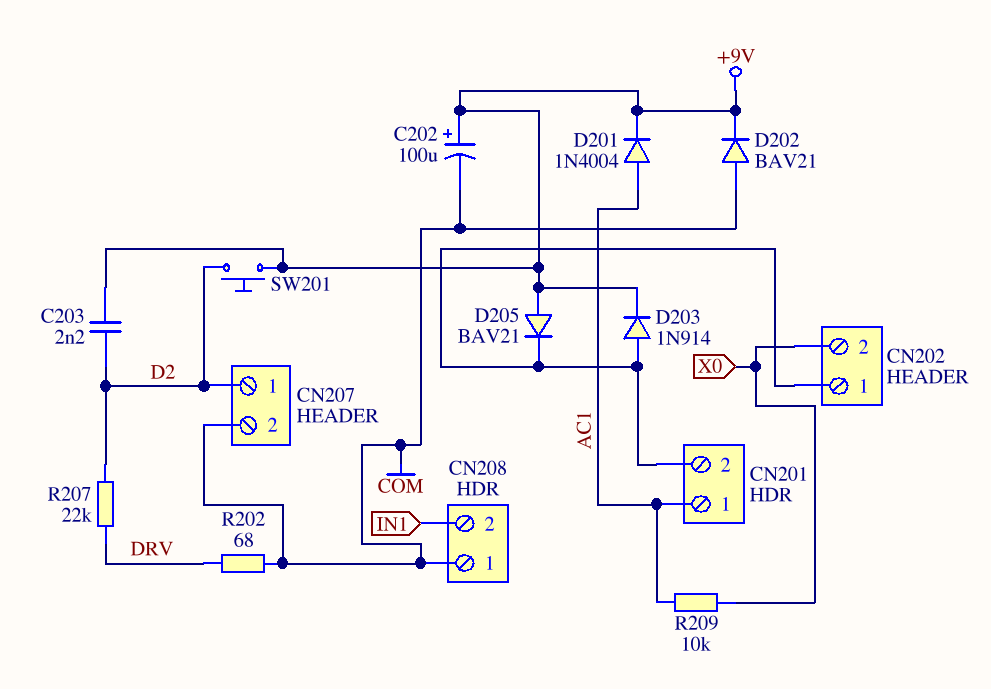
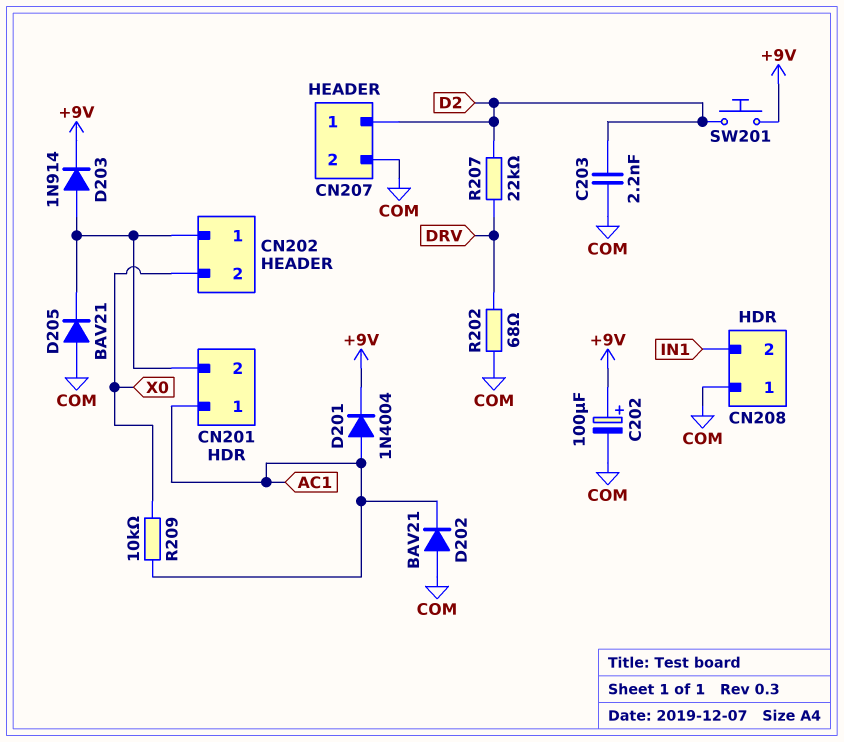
C203: 2.2nF (+9V, D2) -> 2.2nF (COM, D2)
D202: diode BAV21 (A COM, K +9V) -> diode BAV21 (A COM, K AC1)
D205: diode BAV21 (A +9V, K CN201/2) -> diode BAV21 (A COM, K CN201/2)

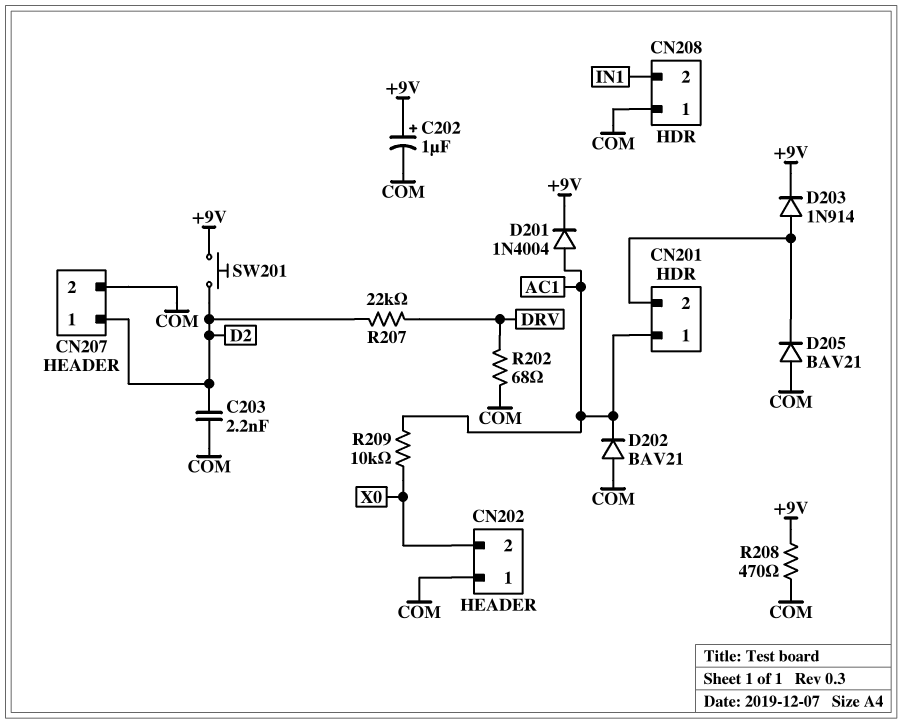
C202: 100uF (plus +9V, minus COM) -> 1uF (plus +9V, minus COM)
CN202 pin 1: CN201/2 -> COM
R208: none -> 470 (+9V, COM)

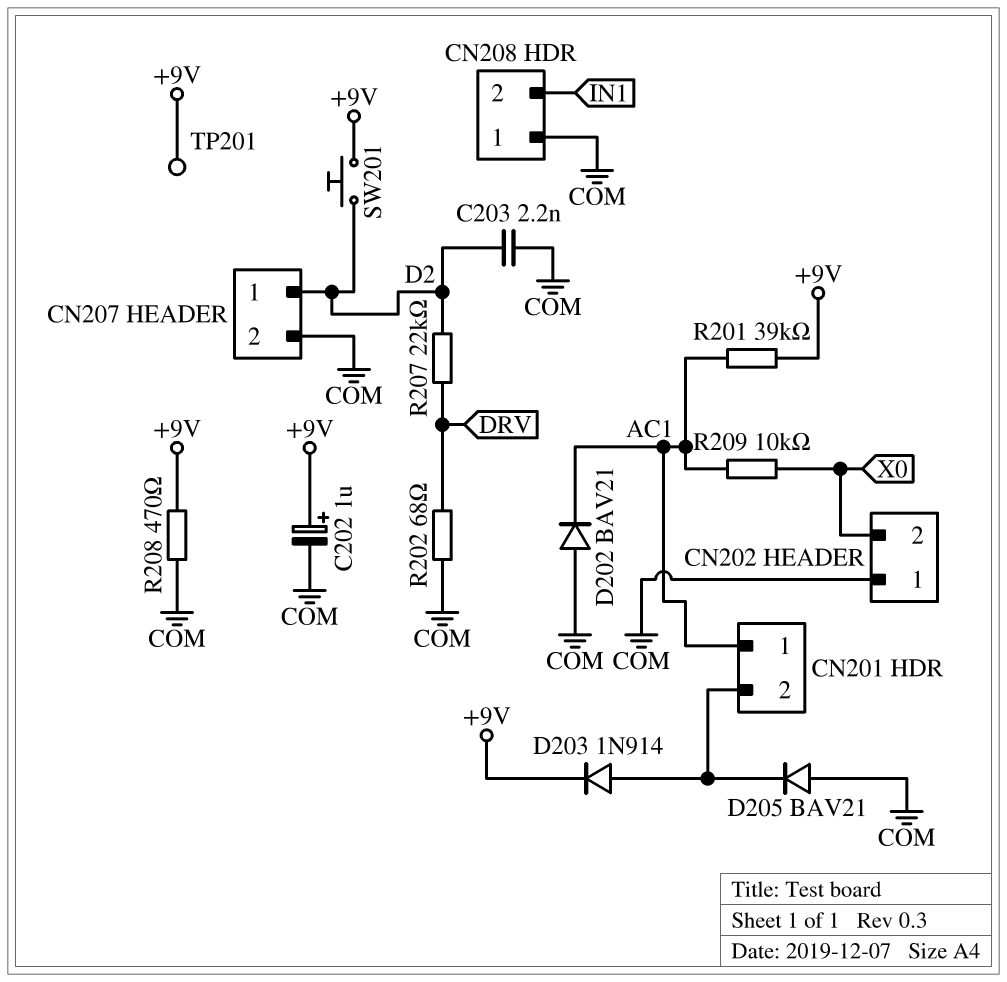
D201: diode 1N4004 (A AC1, K +9V) -> none
R201: none -> 39k (+9V, AC1)
TP201: none -> test point (+9V)

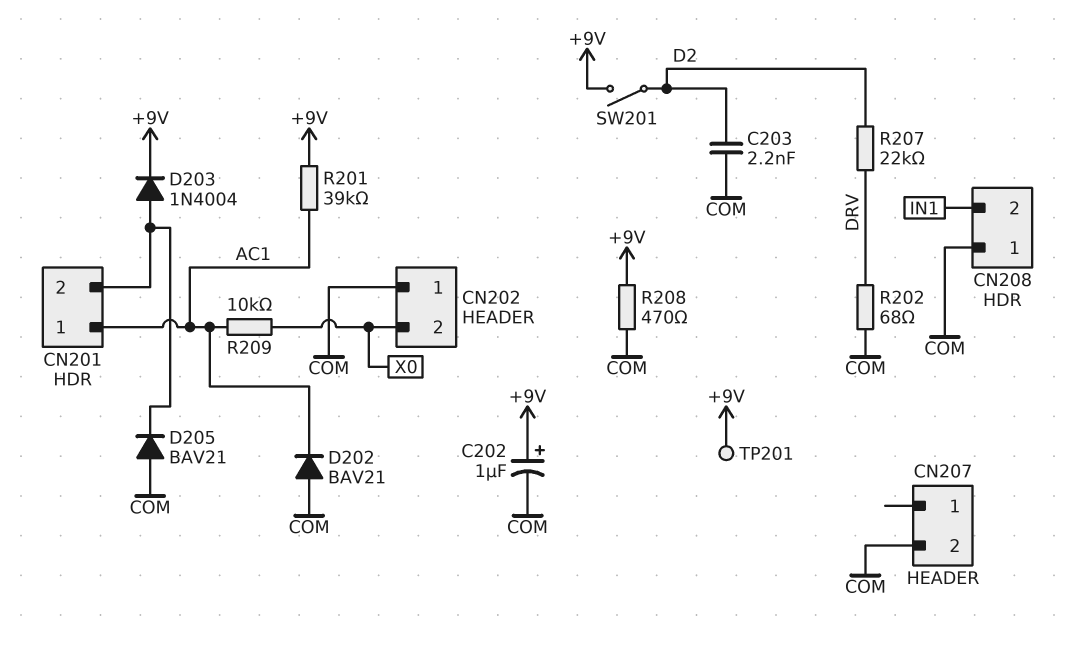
CN207 pin 1: D2 -> none
D203: diode 1N914 (A CN201/2, K +9V) -> diode 1N4004 (A CN201/2, K +9V)
SW201: button (+9V, D2) -> switch (+9V, D2)

